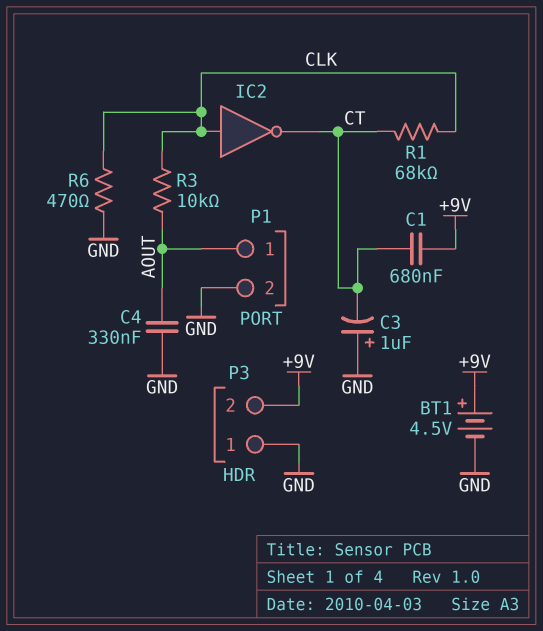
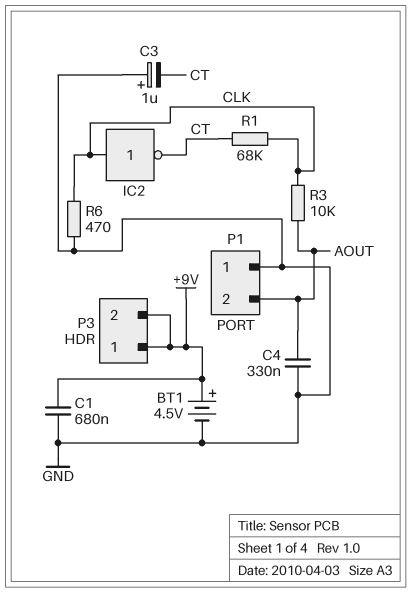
C1: 680nF (+9V, CT) -> 680nF (+9V, GND)
P1 pin 1: AOUT -> GND
P1 pin 2: GND -> AOUT
P3 pin 1: GND -> +9V

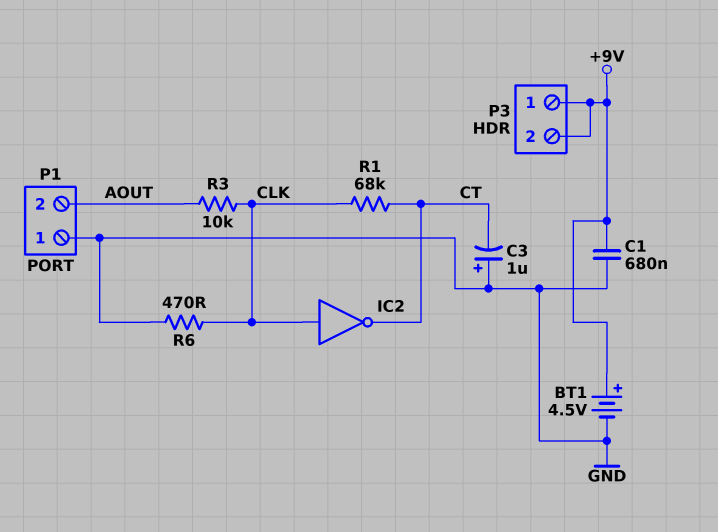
C4: 330nF (AOUT, GND) -> none

